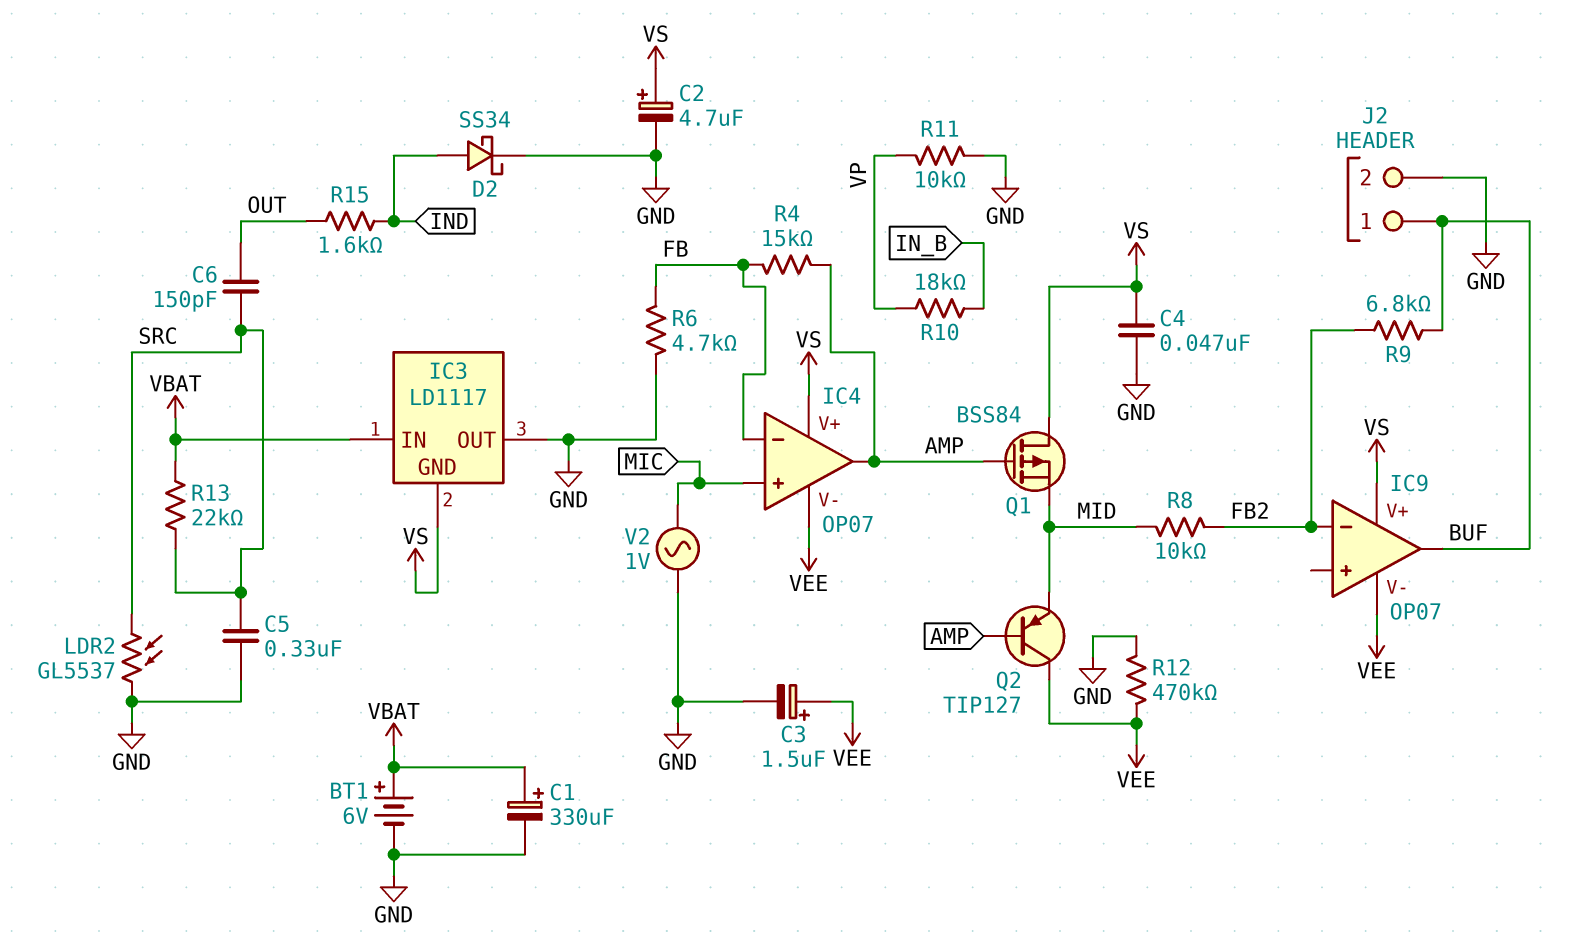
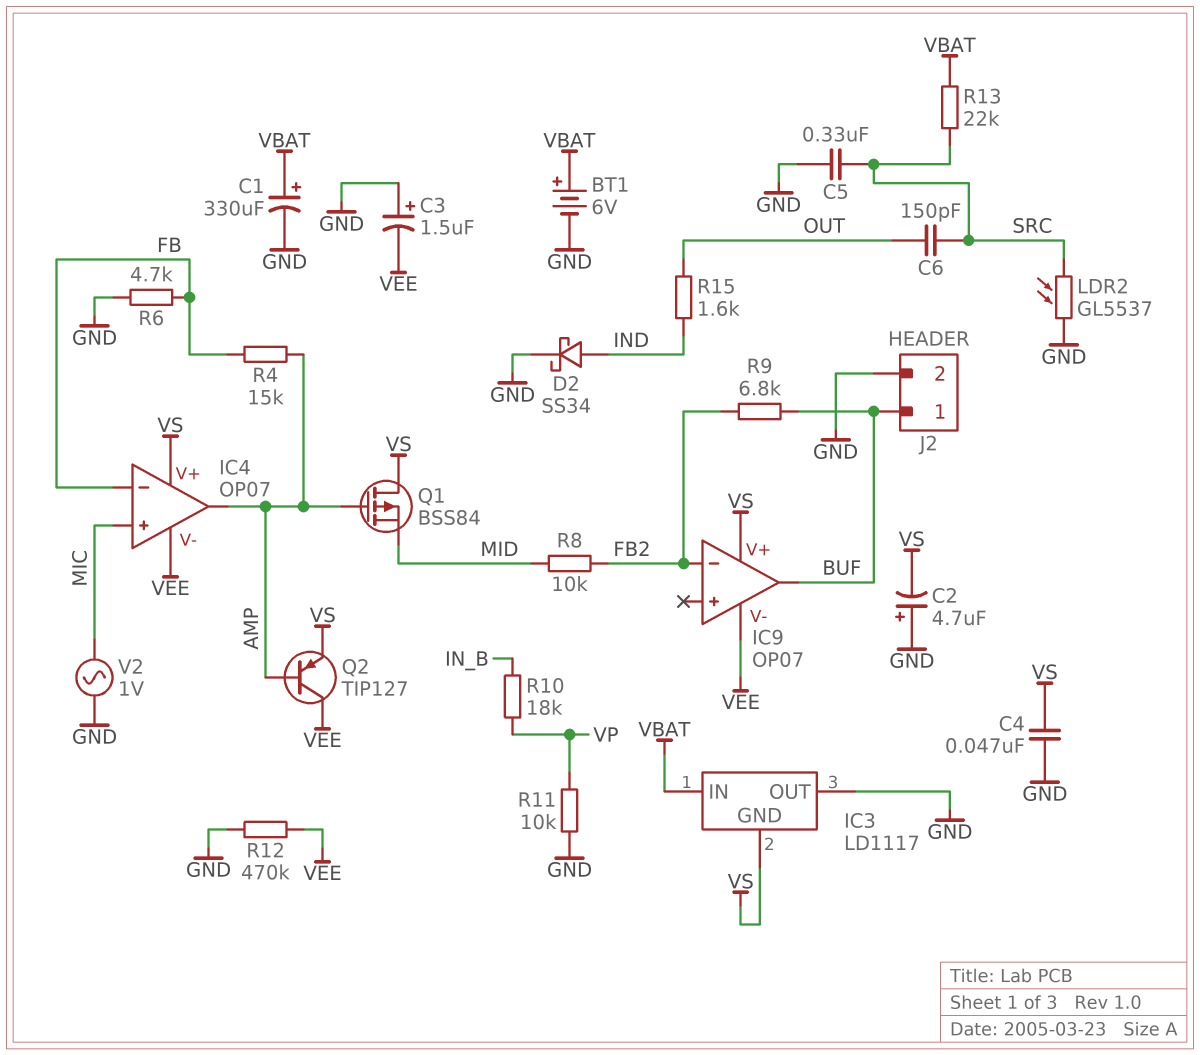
C2: 4.7uF (plus VS, minus GND) -> 4.7uF (plus GND, minus VS)
C3: 1.5uF (plus VEE, minus GND) -> 1.5uF (plus GND, minus VEE)
Q2: PNP TIP127 (B AMP, C VEE, E MID) -> PNP TIP127 (B AMP, C VEE, E VS)

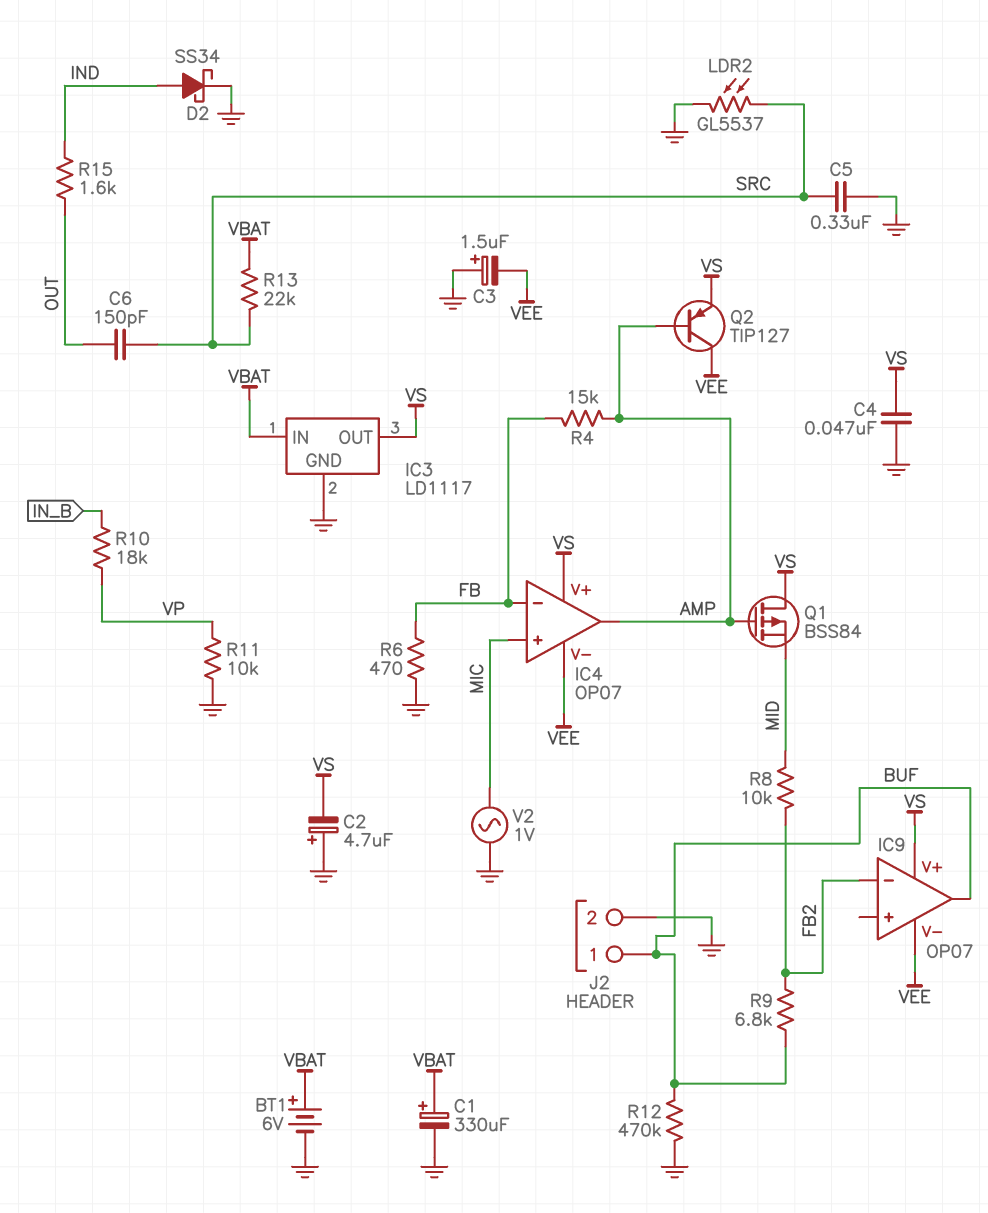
IC3 pin GND: VS -> GND
IC3 pin OUT: GND -> VS
R6: 4.7k (FB, GND) -> 470 (FB, GND)
R12: 470k (GND, VEE) -> 470k (BUF, GND)

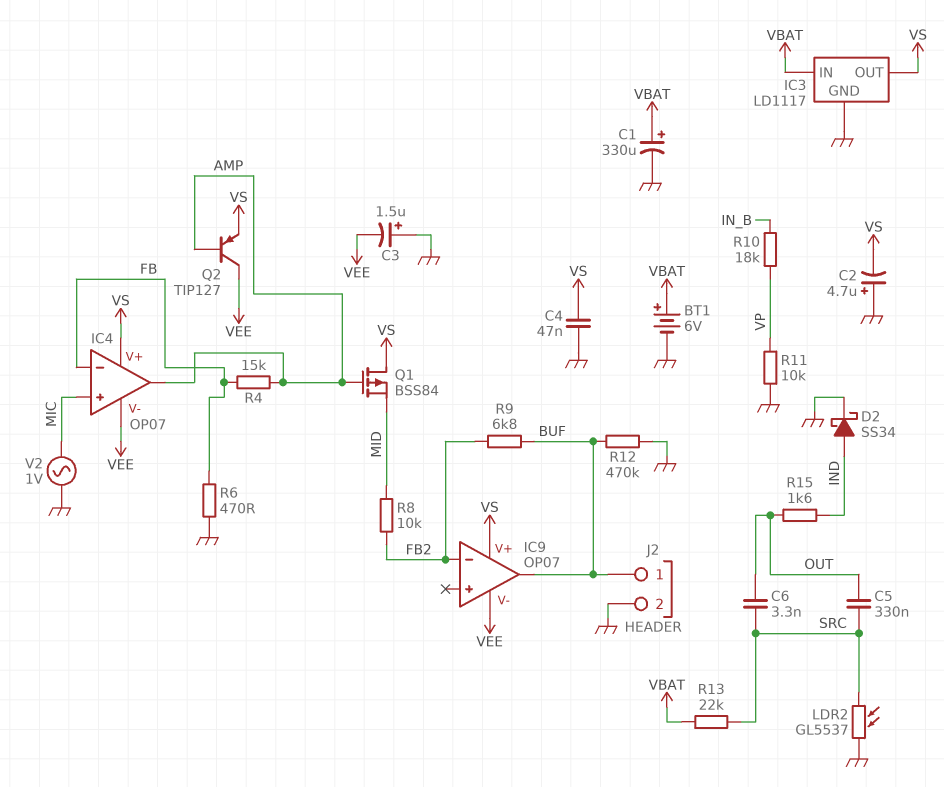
C5: 330nF (GND, SRC) -> 330nF (OUT, SRC)
C6: 150pF (OUT, SRC) -> 3.3nF (OUT, SRC)

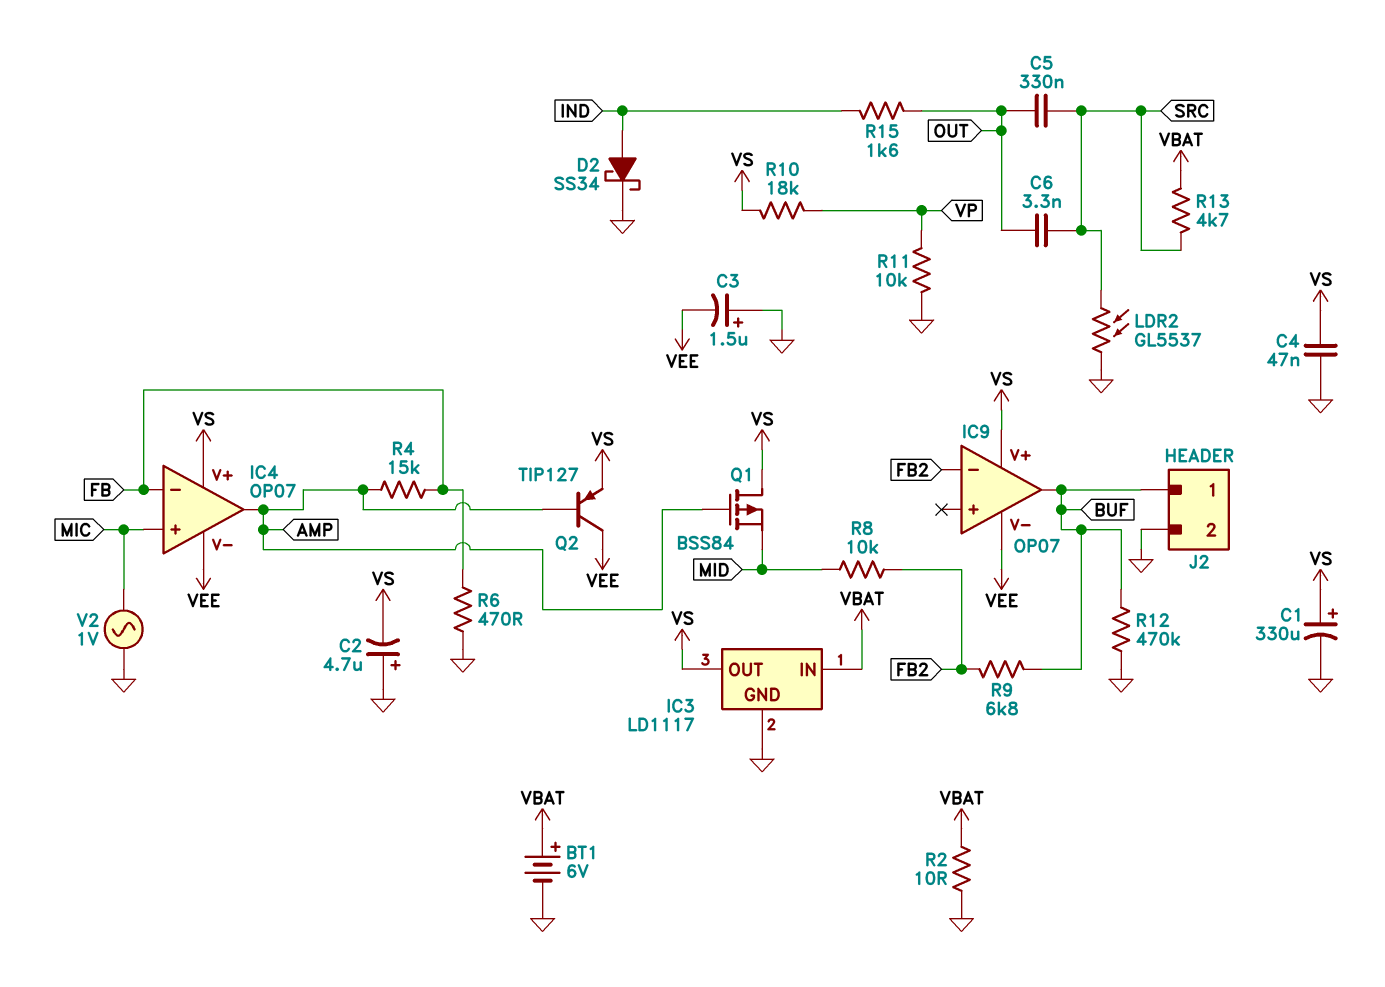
C1: 330uF (plus VBAT, minus GND) -> 330uF (plus VS, minus GND)
R2: none -> 10 (GND, VBAT)
R10: 18k (IN_B, VP) -> 18k (VP, VS)
R13: 22k (SRC, VBAT) -> 4.7k (SRC, VBAT)

